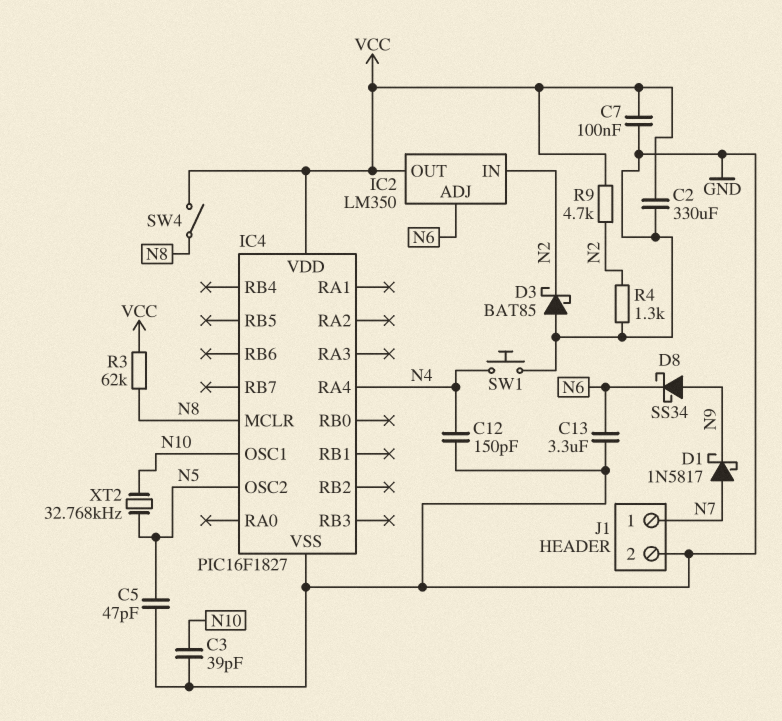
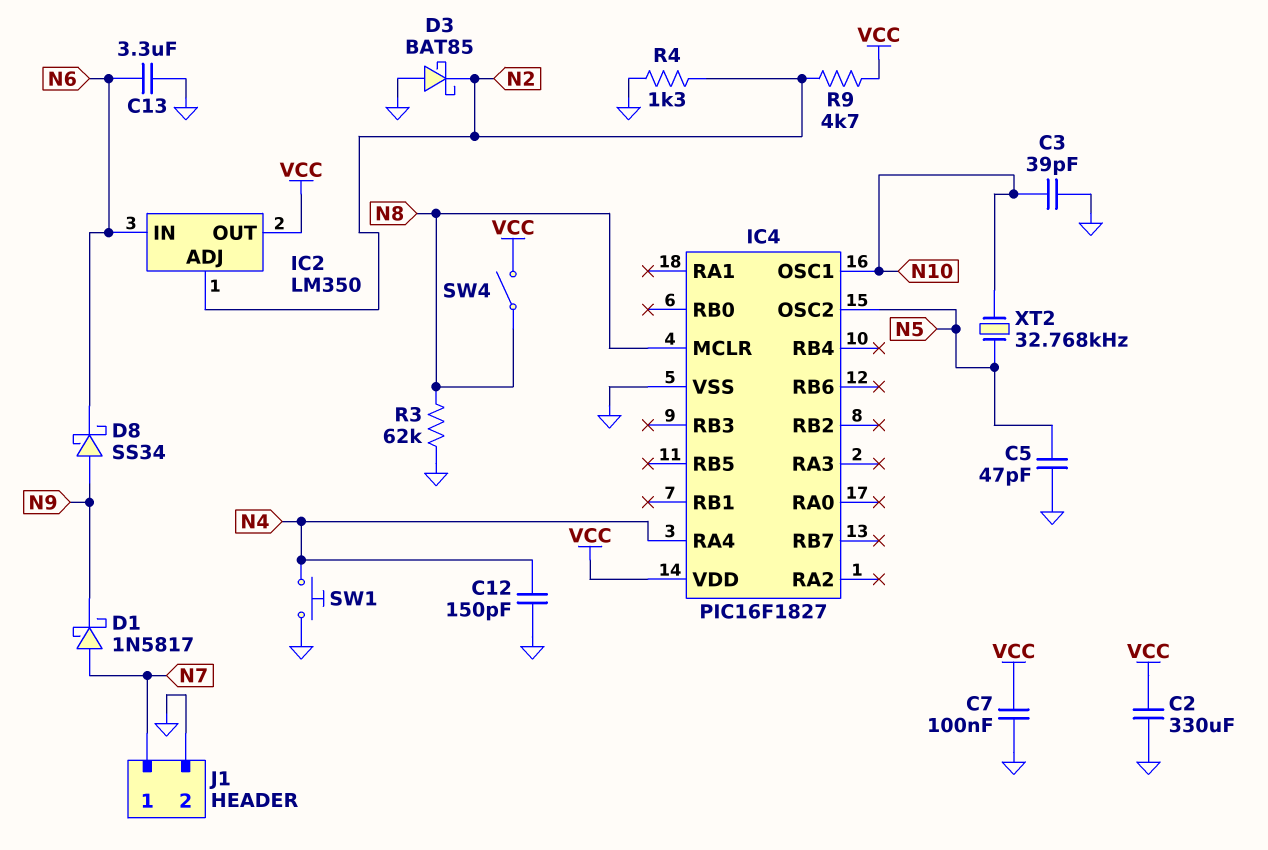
IC2 pin ADJ: N6 -> N2
IC2 pin IN: N2 -> N6
R3: 62k (N8, VCC) -> 62k (GND, N8)

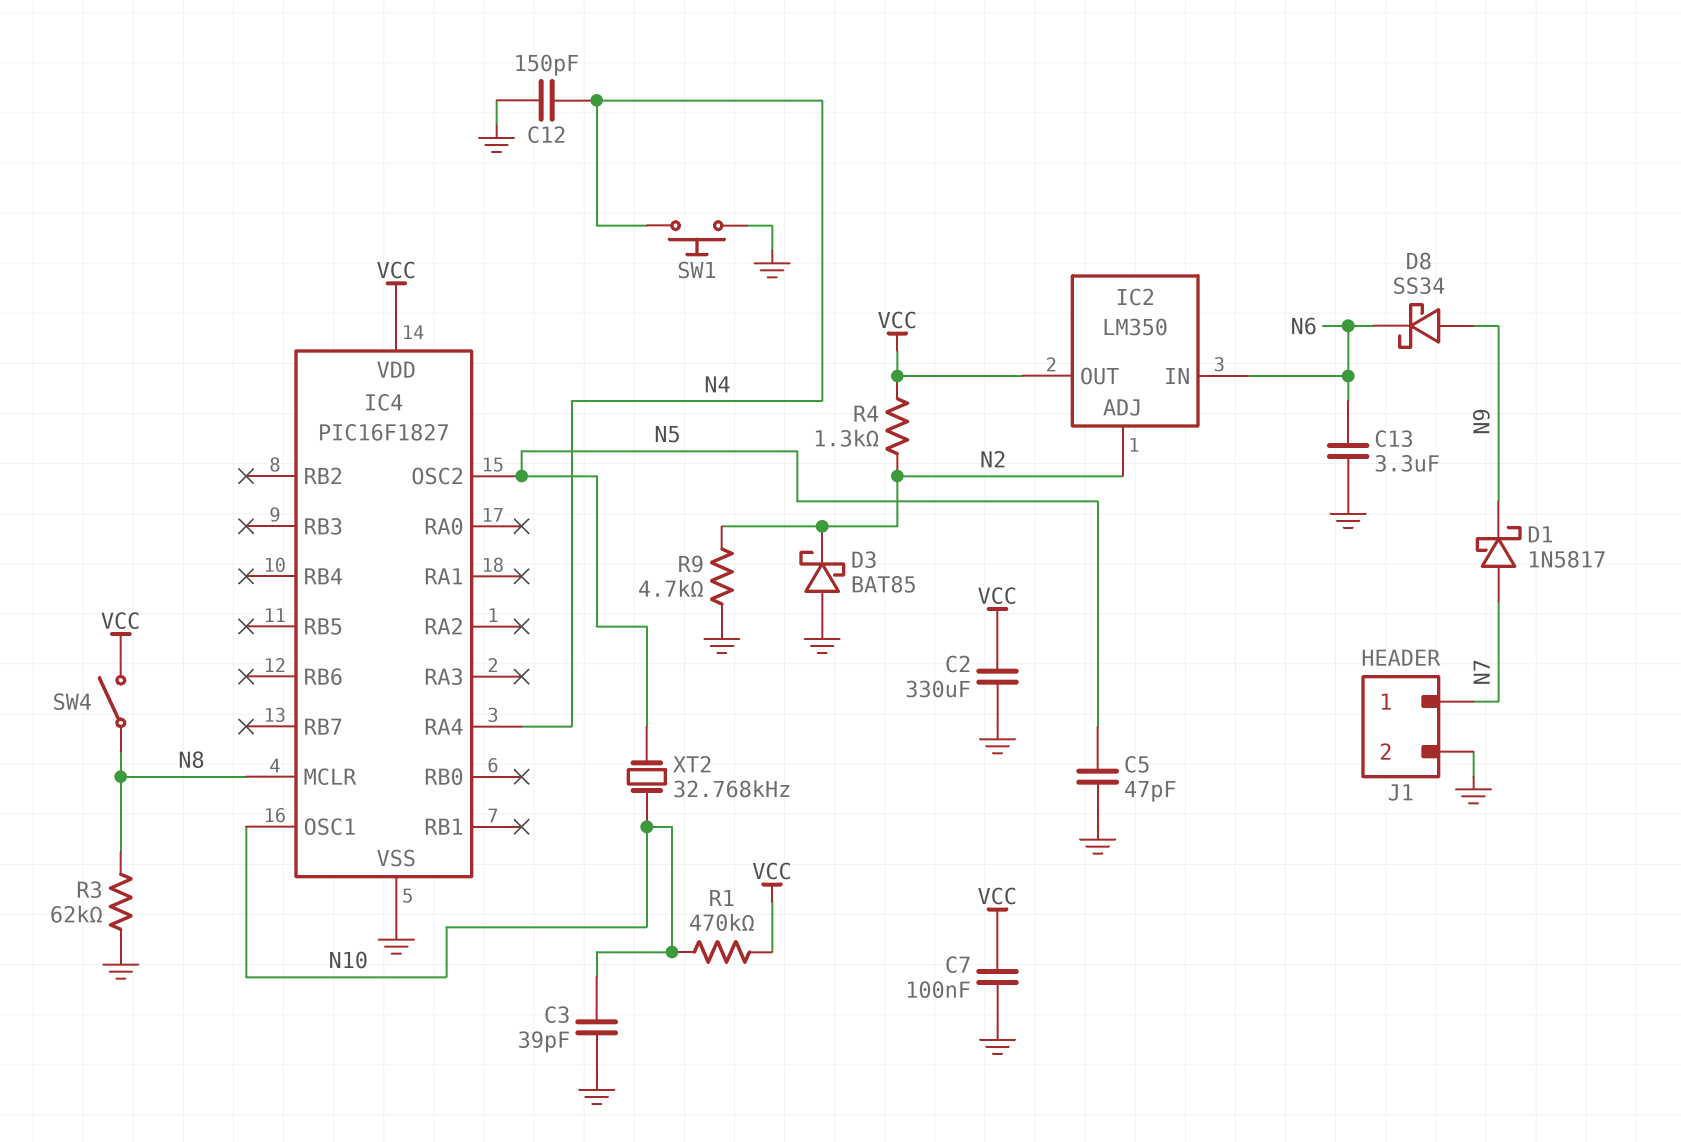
R1: none -> 470k (N10, VCC)
R4: 1.3k (GND, N2) -> 1.3k (N2, VCC)
R9: 4.7k (N2, VCC) -> 4.7k (GND, N2)

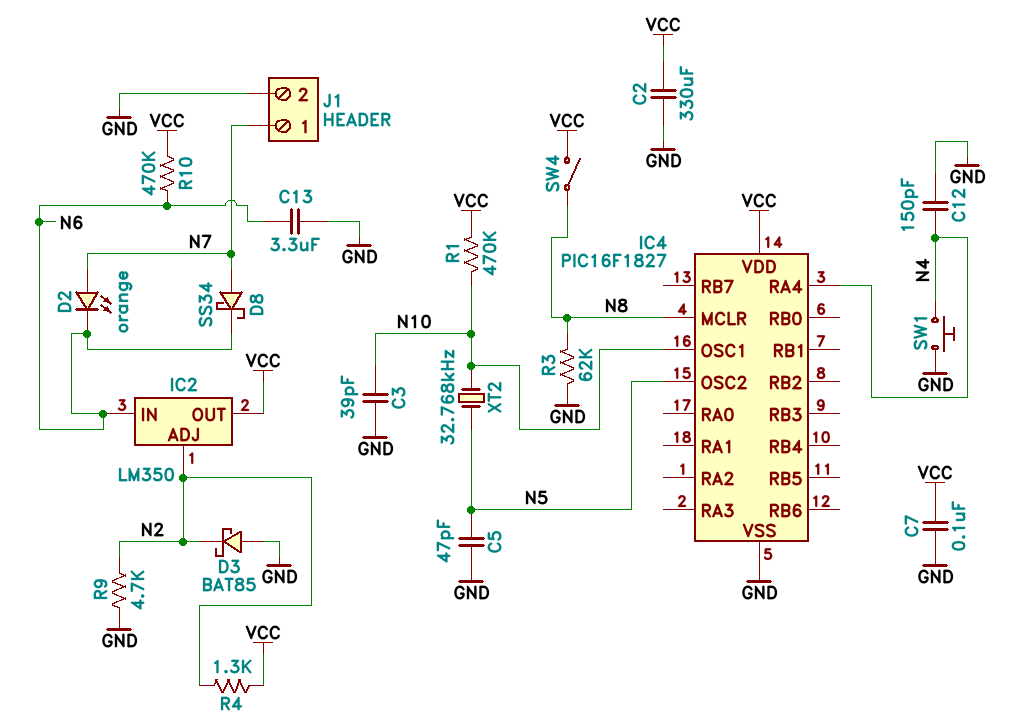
D1: schottky 1N5817 (A N7, K N9) -> none
D2: none -> LED orange (A N7, K N6)
D8: schottky SS34 (A N9, K N6) -> schottky SS34 (A N7, K N6)
R10: none -> 470k (N6, VCC)

